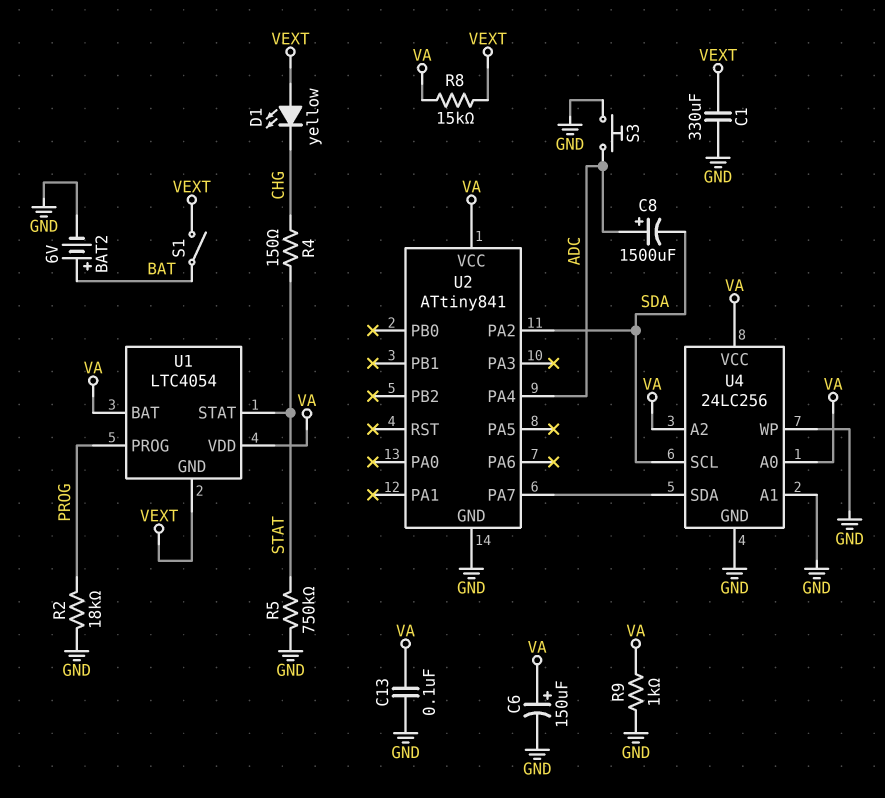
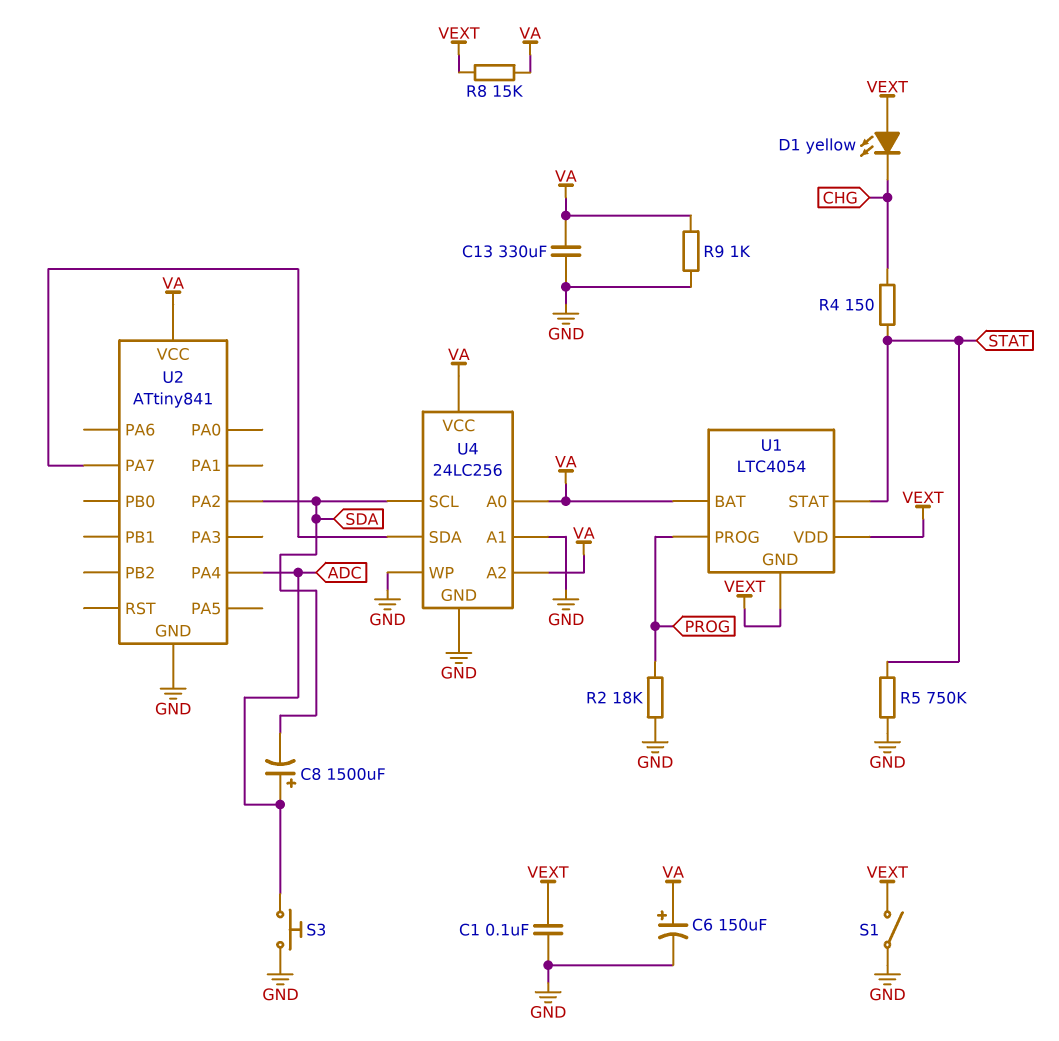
BAT2: 6V (plus BAT, minus GND) -> none
C1: 330uF (GND, VEXT) -> 100nF (GND, VEXT)
C13: 100nF (GND, VA) -> 330uF (GND, VA)
S1: switch (BAT, VEXT) -> switch (GND, VEXT)
U1 pin VDD: VA -> VEXT

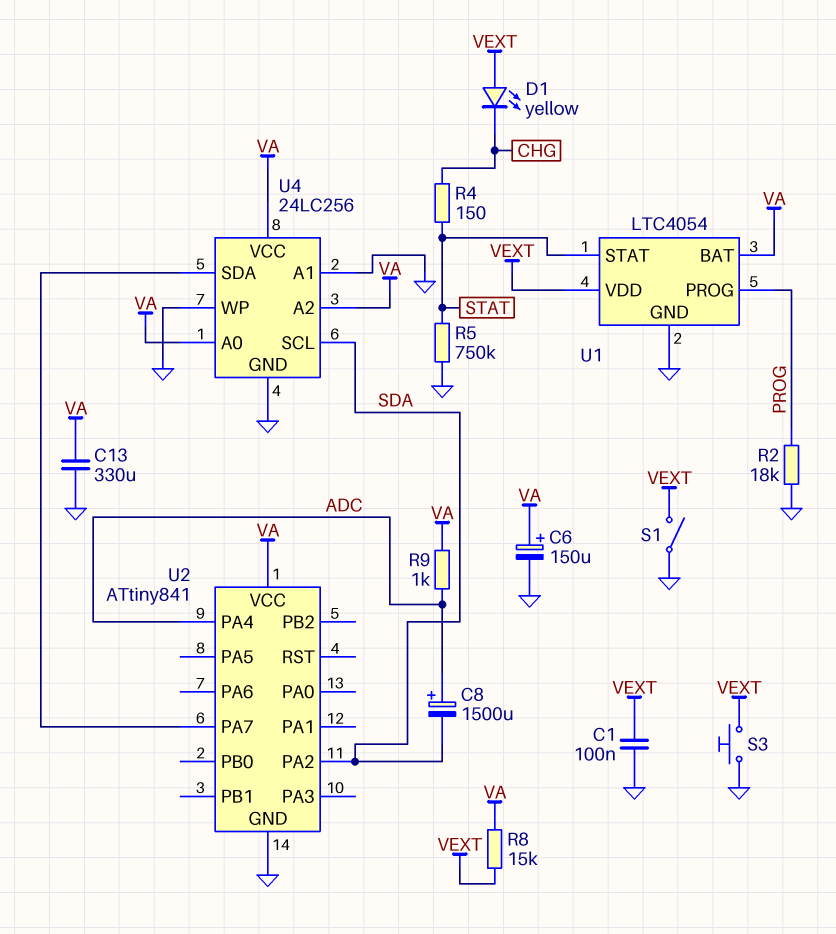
R9: 1k (GND, VA) -> 1k (ADC, VA)
S3: button (ADC, GND) -> button (GND, VEXT)
U1 pin GND: VEXT -> GND

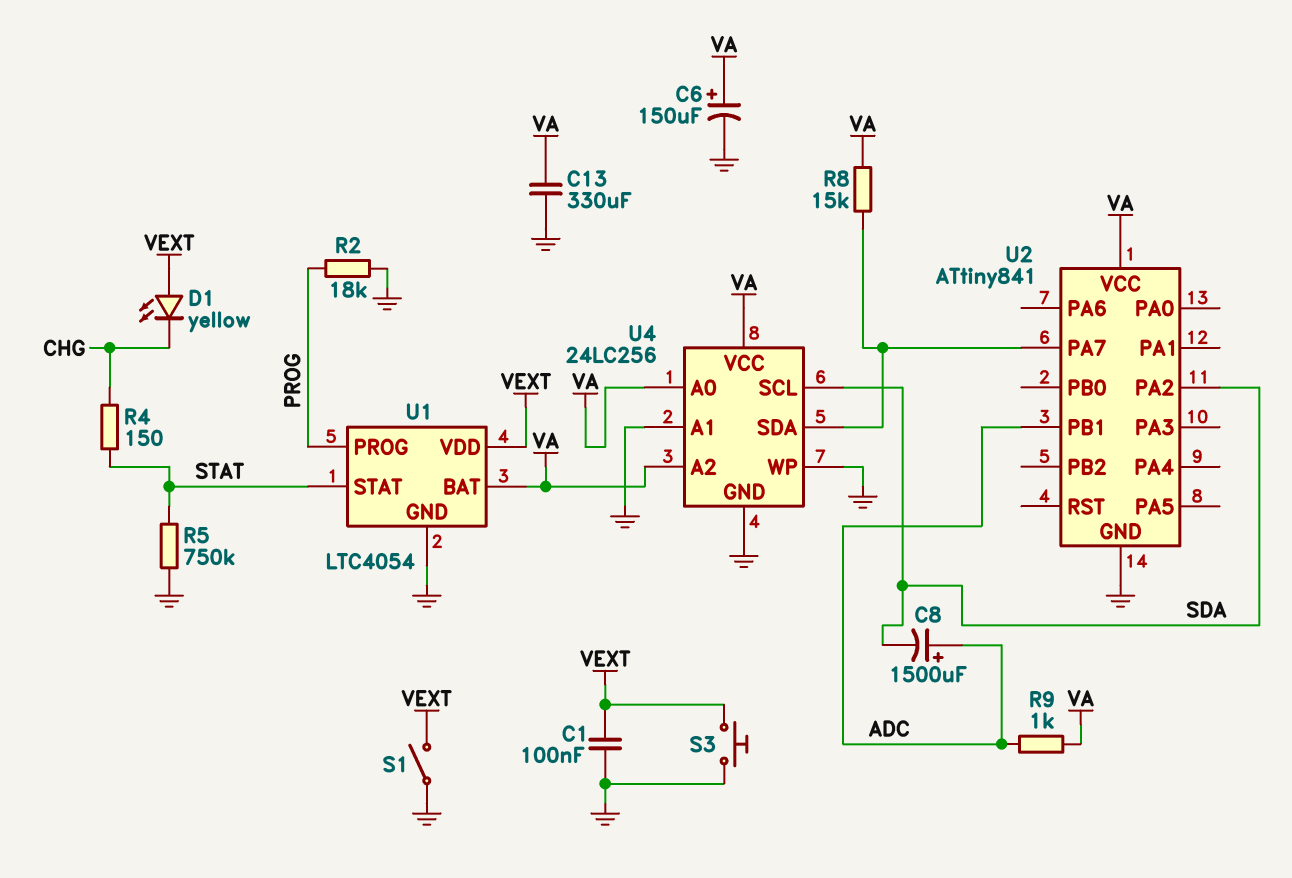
R8: 15k (VA, VEXT) -> 15k (U2/PA7, VA)
U2 pin PA4: ADC -> none
U2 pin PB1: none -> ADC

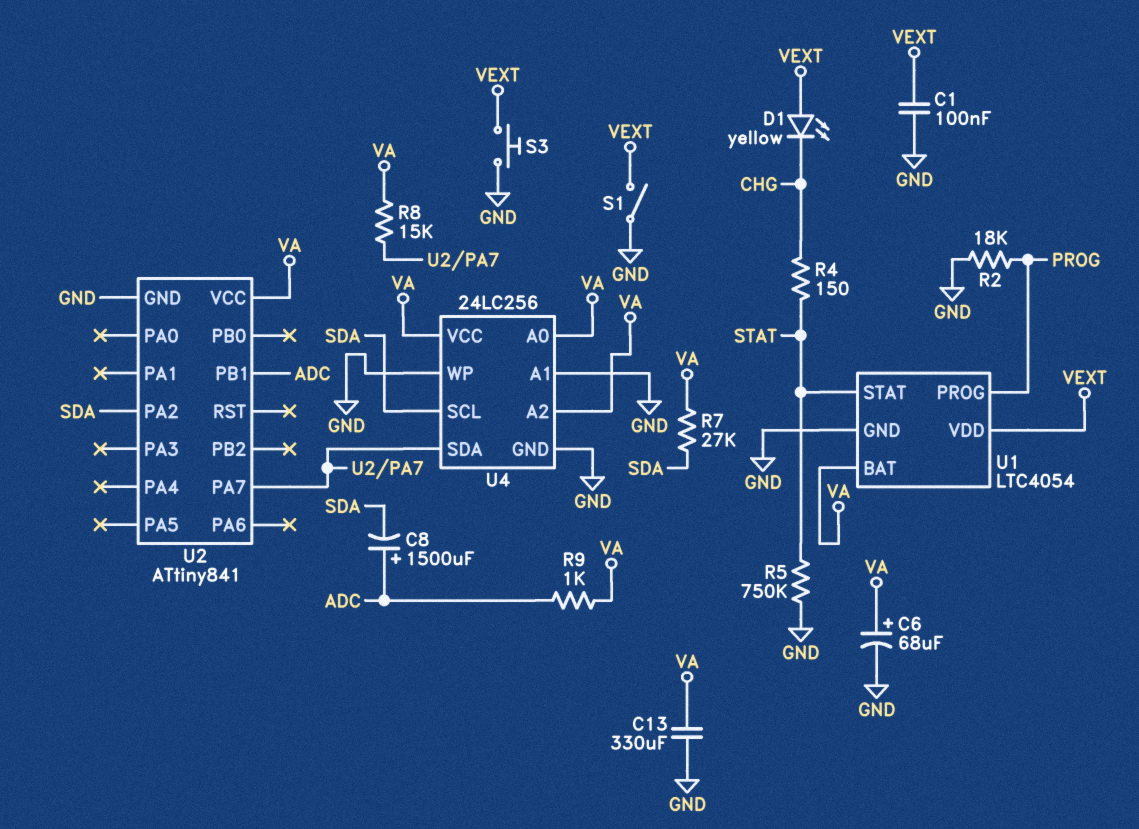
C6: 150uF (plus VA, minus GND) -> 68uF (plus VA, minus GND)
R7: none -> 27k (SDA, VA)

